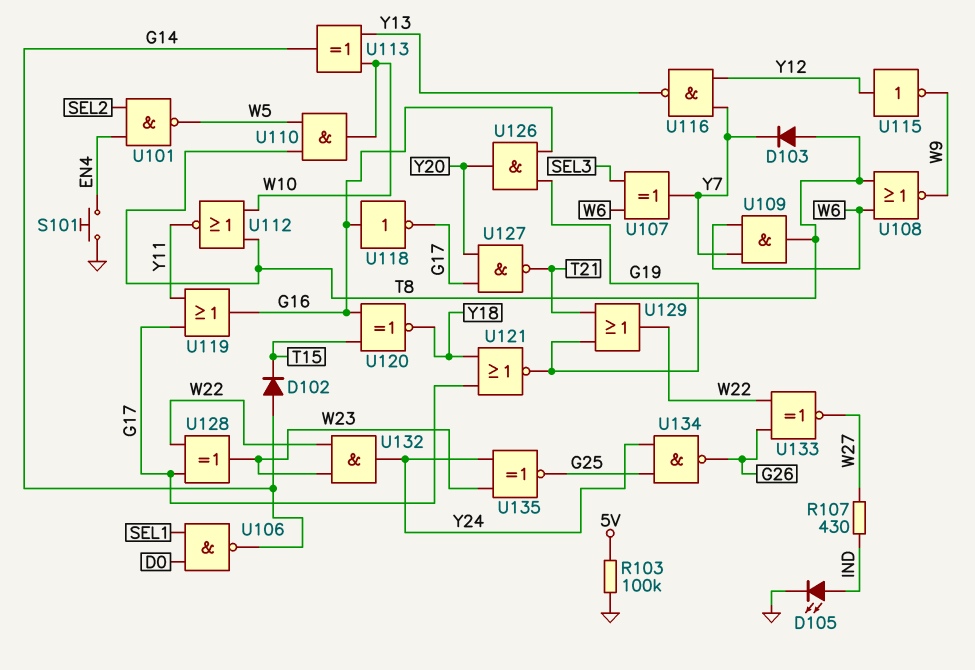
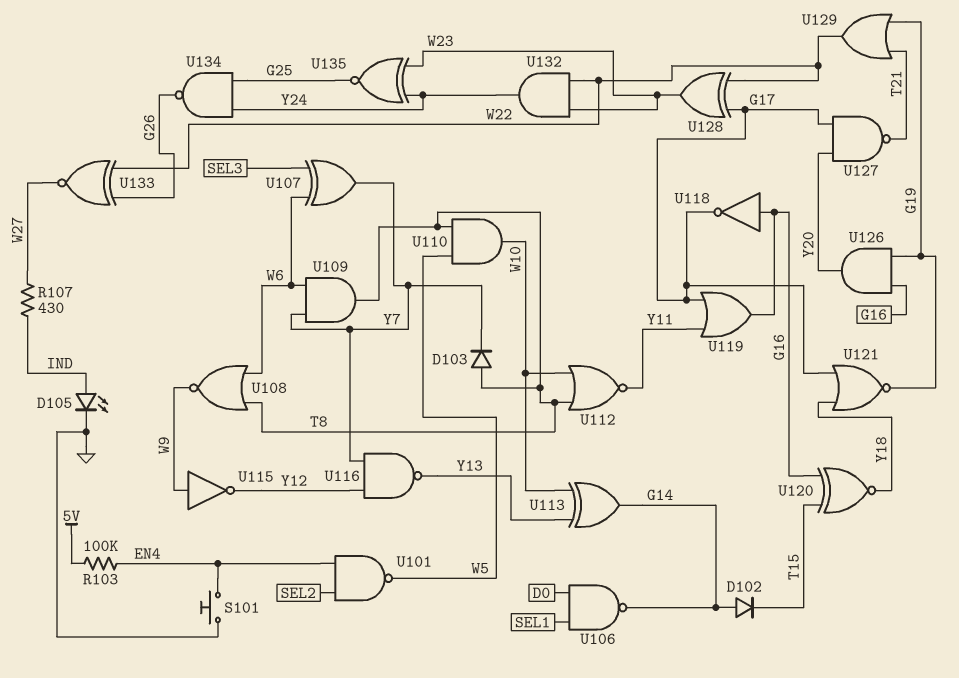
R103: 100k (5V, GND) -> 100k (5V, EN4)
U115: NOT (in Y12, out W9) -> NOT (in W9, out Y12)

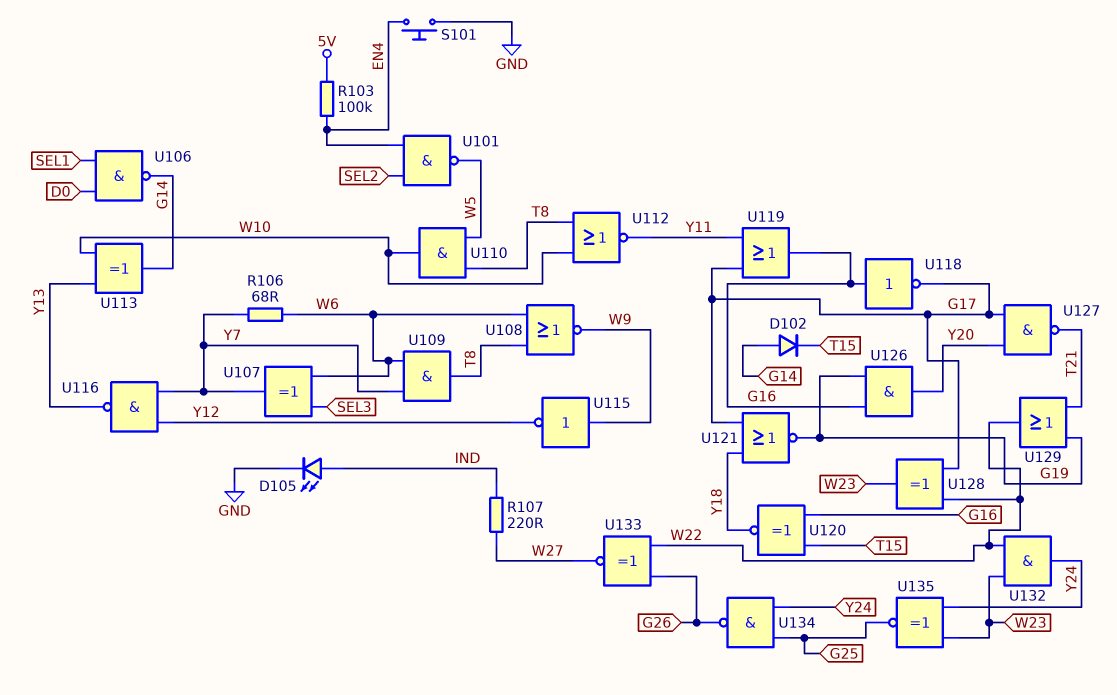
D103: diode (A T8, K Y7) -> none
R106: none -> 68 (W6, Y7)
R107: 430 (IND, W27) -> 220 (IND, W27)

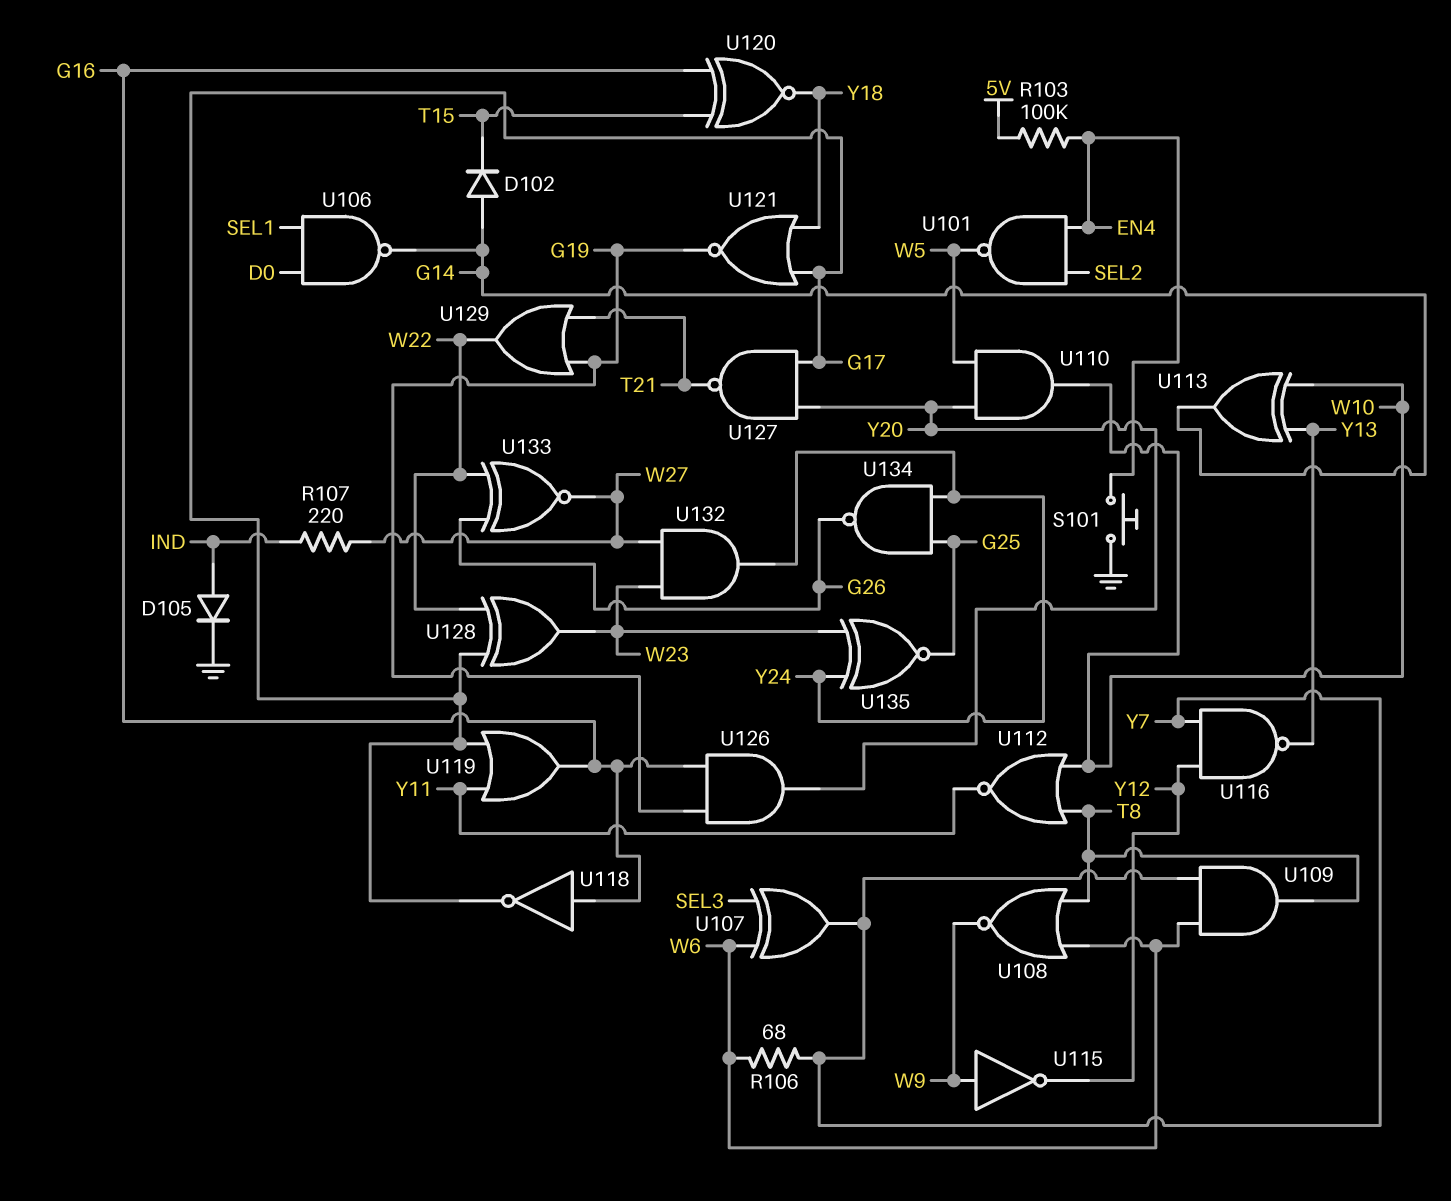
D105: LED (A IND, K GND) -> diode (A IND, K GND)
U110: AND (in T8, in W5, out W10) -> AND (in W5, in Y20, out W10)
U132: AND (in W22, in W23, out Y24) -> AND (in W23, in W27, out Y24)

